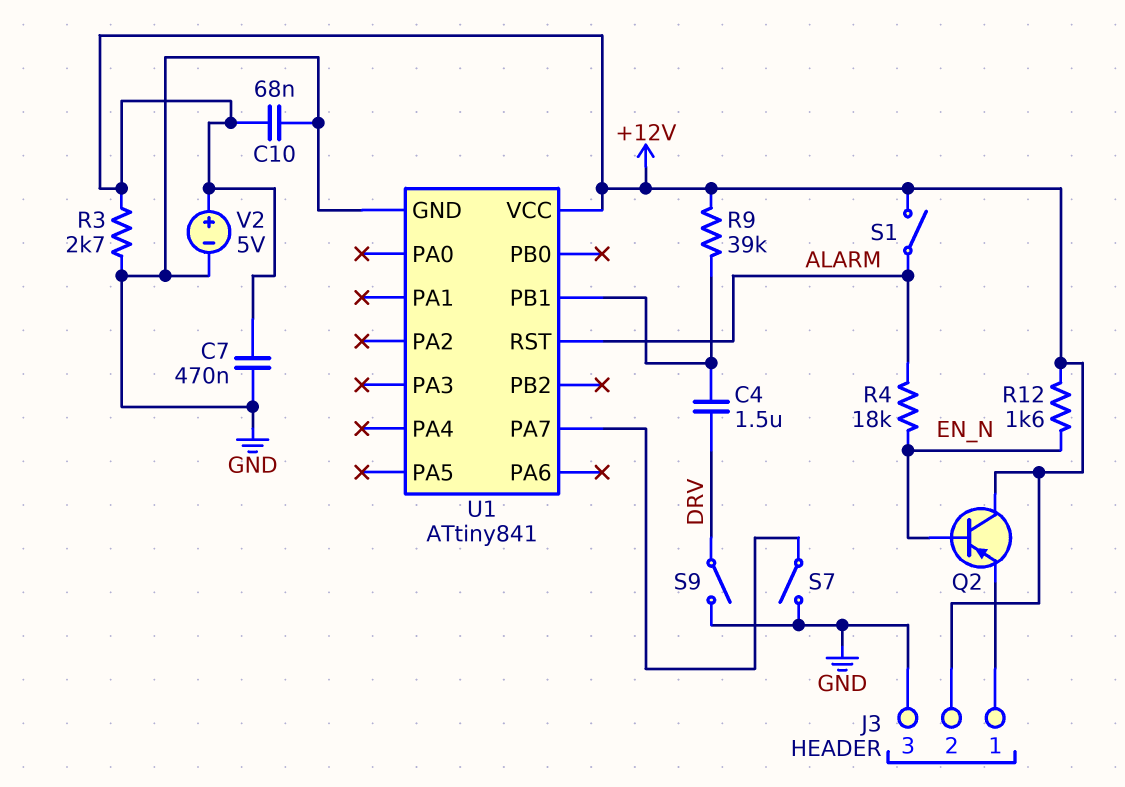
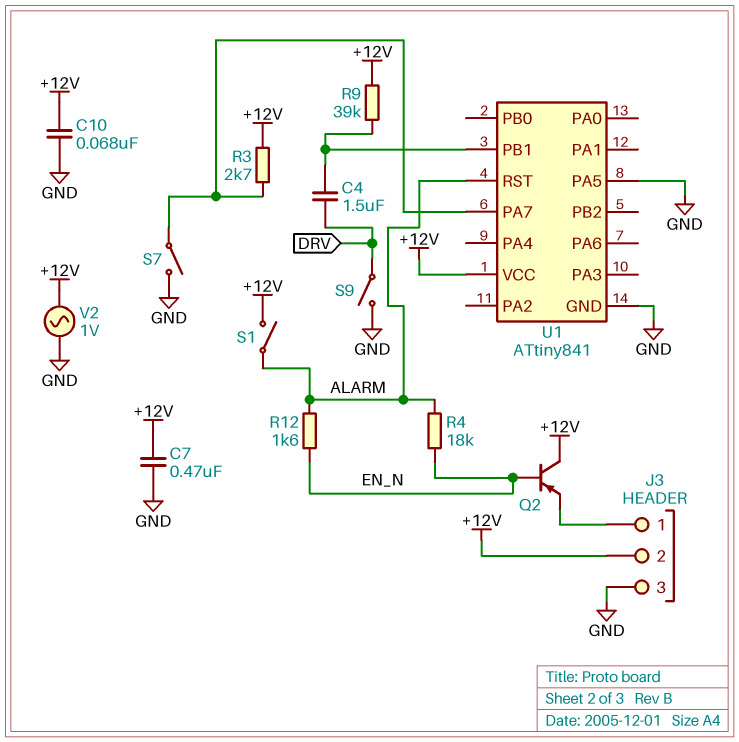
R3: 2.7k (+12V, GND) -> 2.7k (+12V, U1/PA7)
R12: 1.6k (+12V, EN_N) -> 1.6k (ALARM, EN_N)
U1 pin PA5: none -> GND
V2: 5V (plus +12V, minus GND) -> AC 1V (+12V, GND)

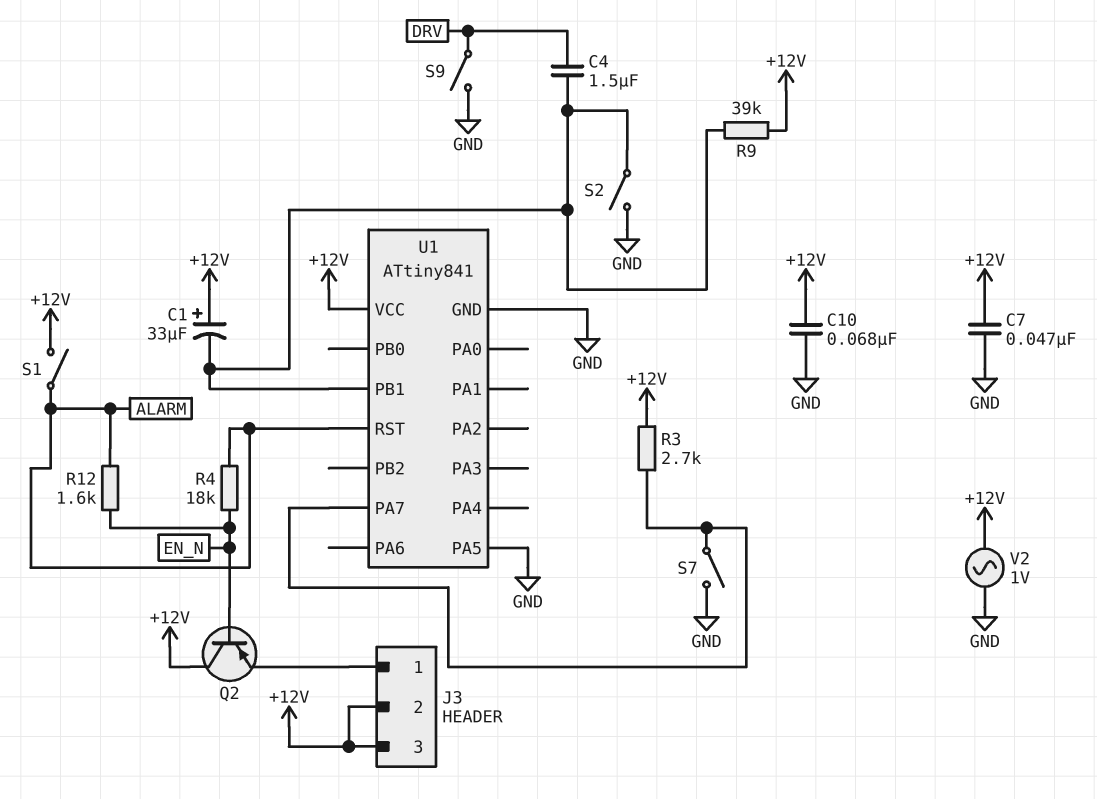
C1: none -> 33uF (plus +12V, minus U1/PB1)
C7: 470nF (+12V, GND) -> 47nF (+12V, GND)
J3 pin 3: GND -> +12V
S2: none -> switch (GND, U1/PB1)

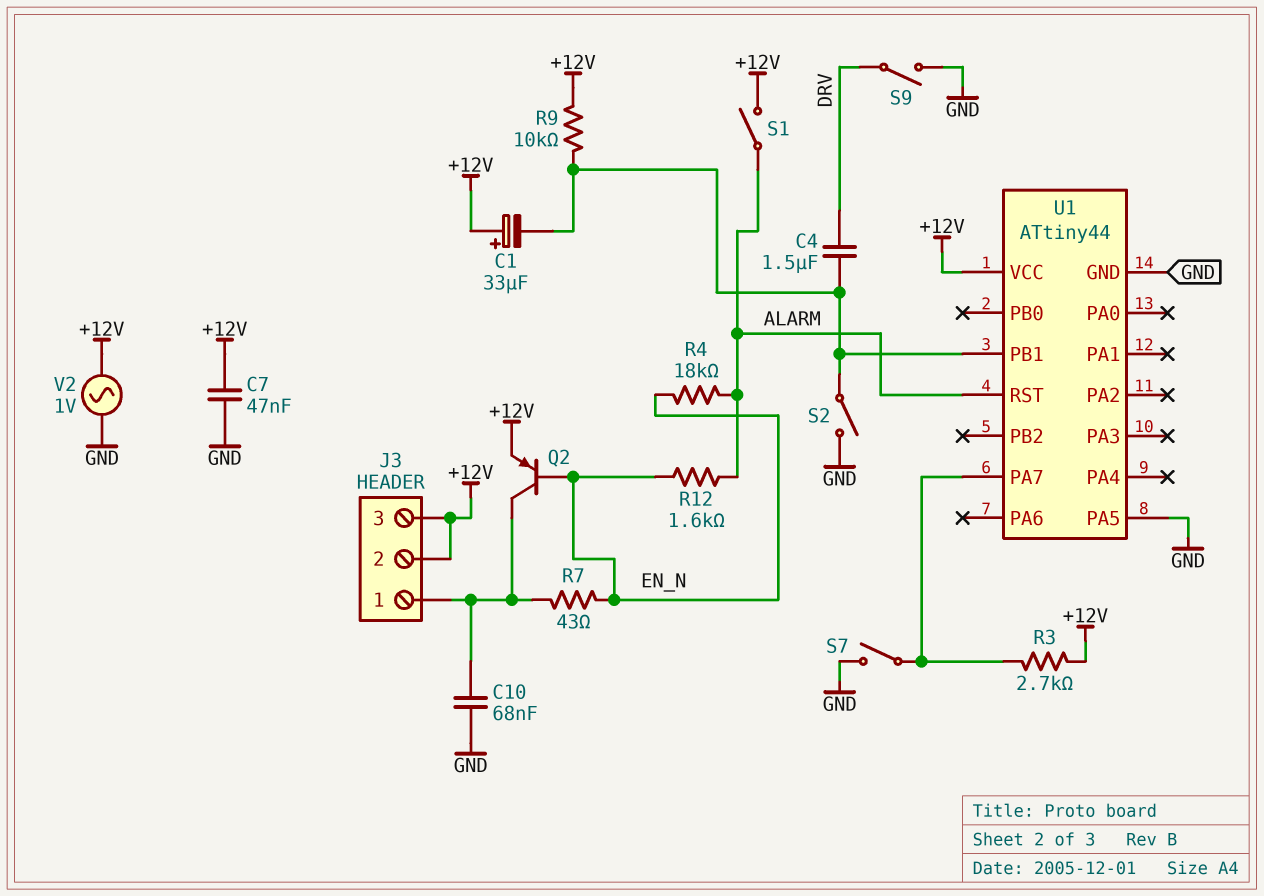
C10: 68nF (+12V, GND) -> 68nF (GND, J3/1)
Q2: PNP (B EN_N, C +12V, E J3/1) -> PNP (B EN_N, C J3/1, E +12V)
R7: none -> 43 (EN_N, J3/1)
R9: 39k (+12V, U1/PB1) -> 10k (+12V, U1/PB1)
U1: ATtiny841 -> ATtiny44

